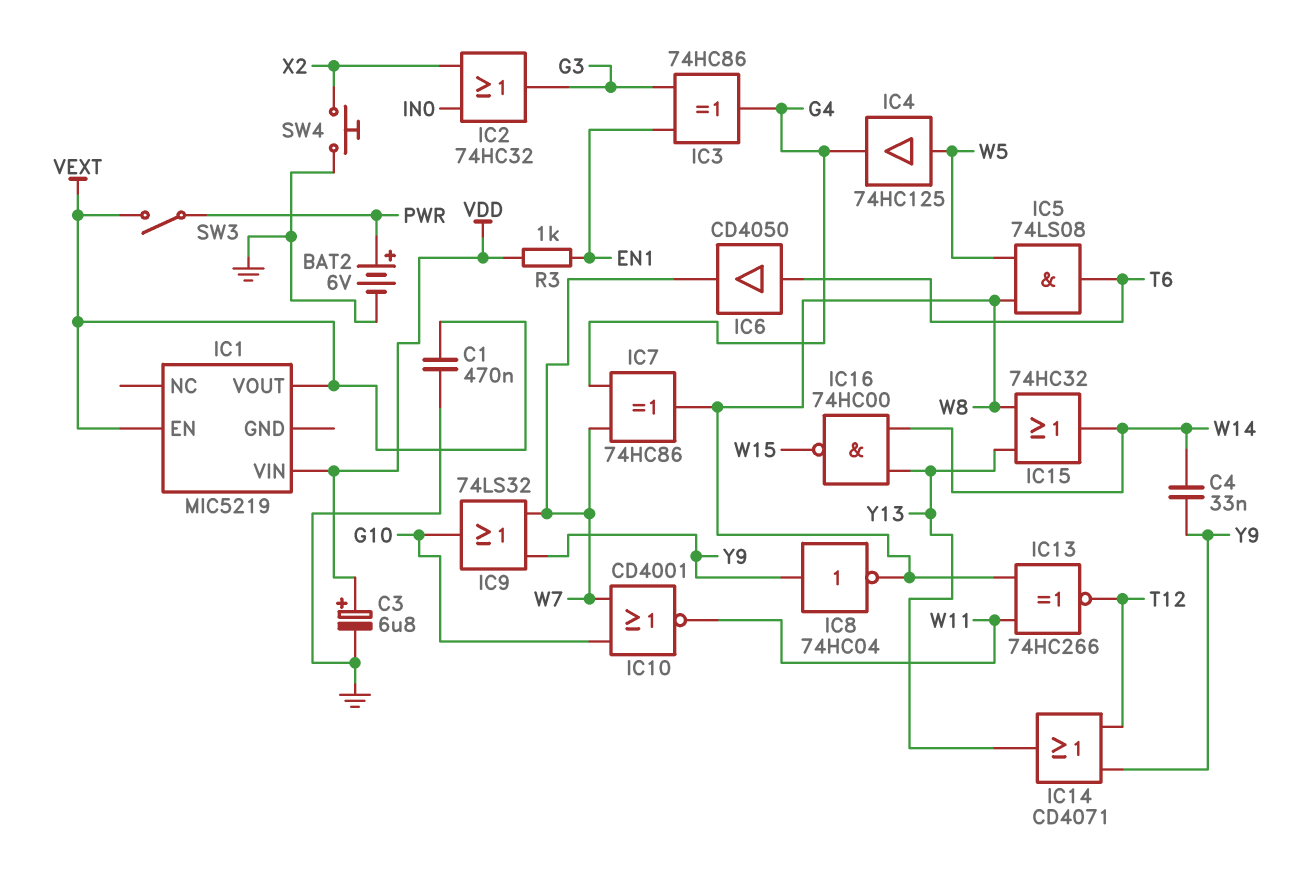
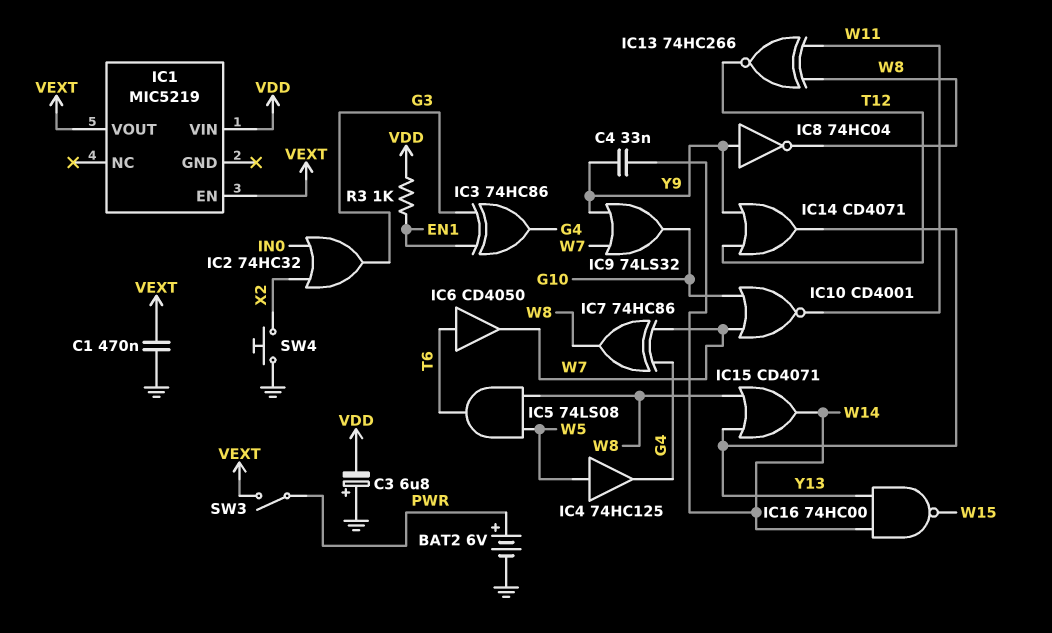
C3: 6.8uF (plus VDD, minus GND) -> 6.8uF (plus GND, minus VDD)
IC15: OR 74HC32 (in W8, in Y13, out W14) -> OR CD4071 (in W8, in Y13, out W14)

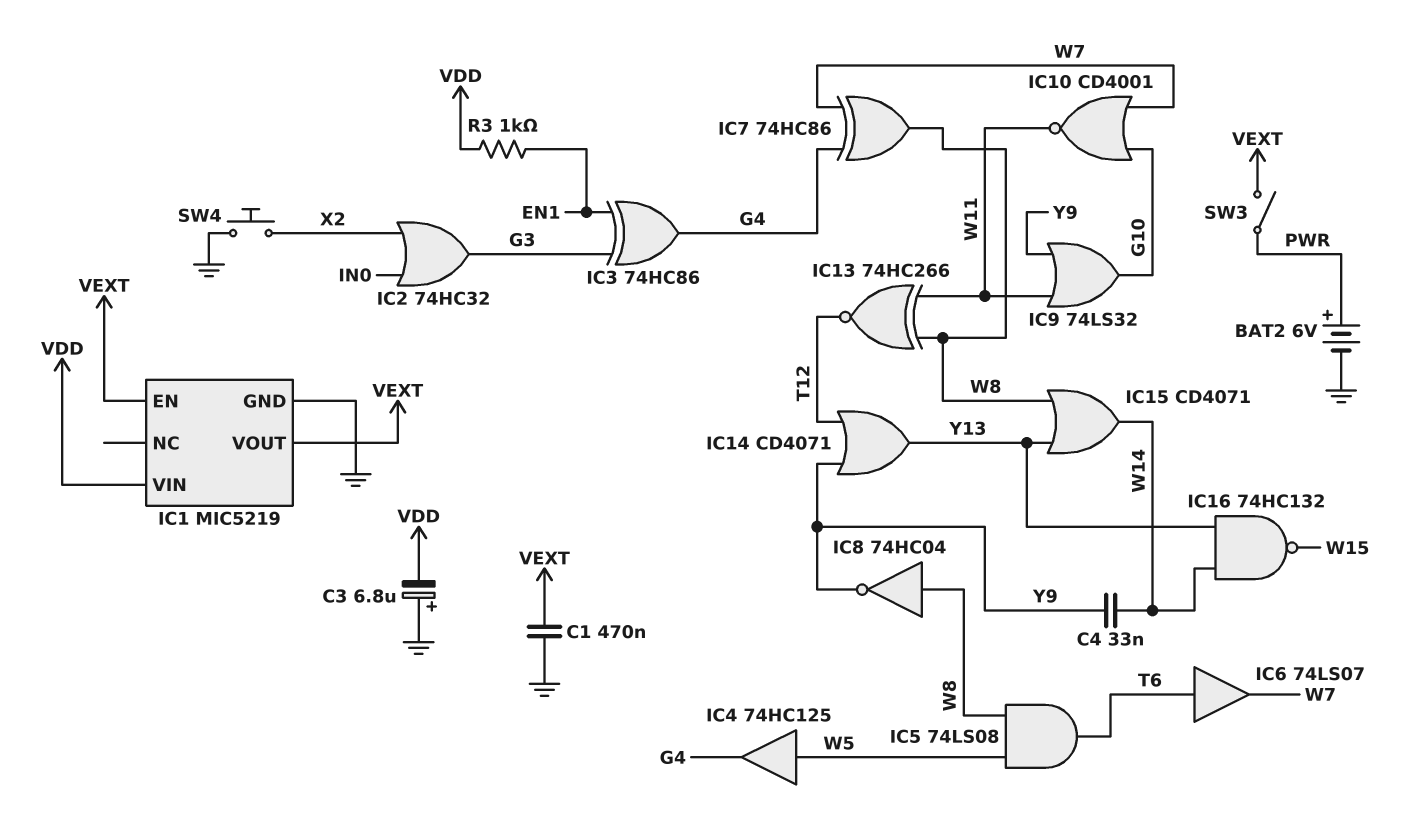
IC1 pin GND: none -> GND
IC6: buffer CD4050 (in T6, out W7) -> buffer 74LS07 (in T6, out W7)
IC8: NOT 74HC04 (in Y9, out W8) -> NOT 74HC04 (in W8, out Y9)
IC9: OR 74LS32 (in W7, in Y9, out G10) -> OR 74LS32 (in W11, in Y9, out G10)
IC16: NAND 74HC00 (in W14, in Y13, out W15) -> NAND 74HC132 (in W14, in Y13, out W15)

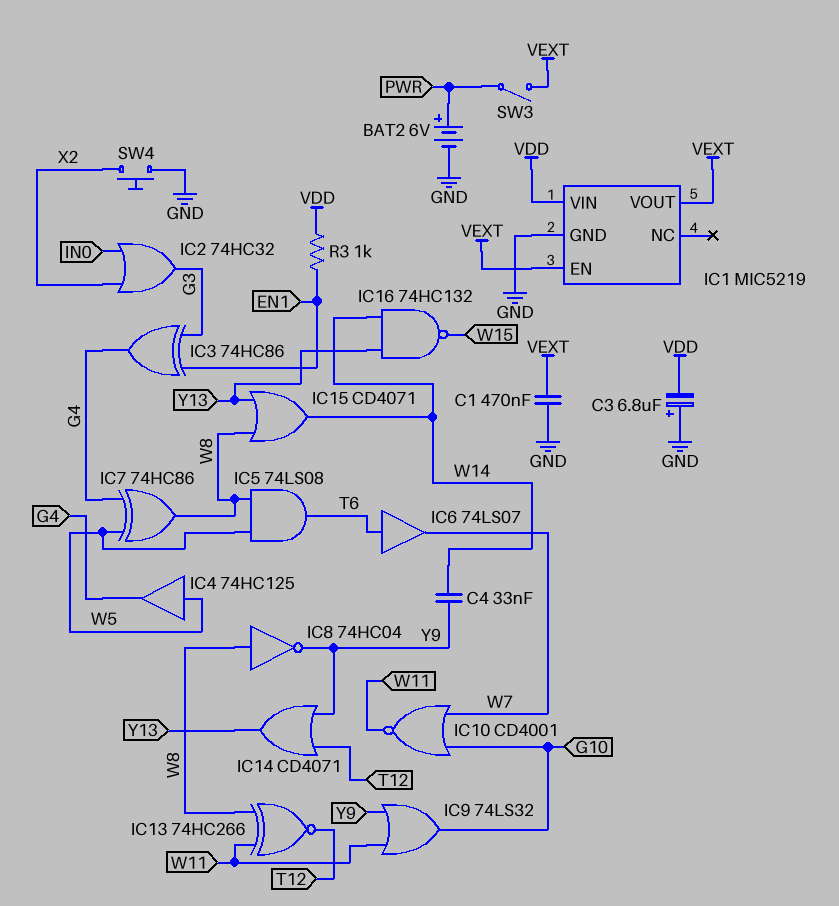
IC7: XOR 74HC86 (in G4, in W7, out W8) -> XOR 74HC86 (in G4, in W5, out W8)

